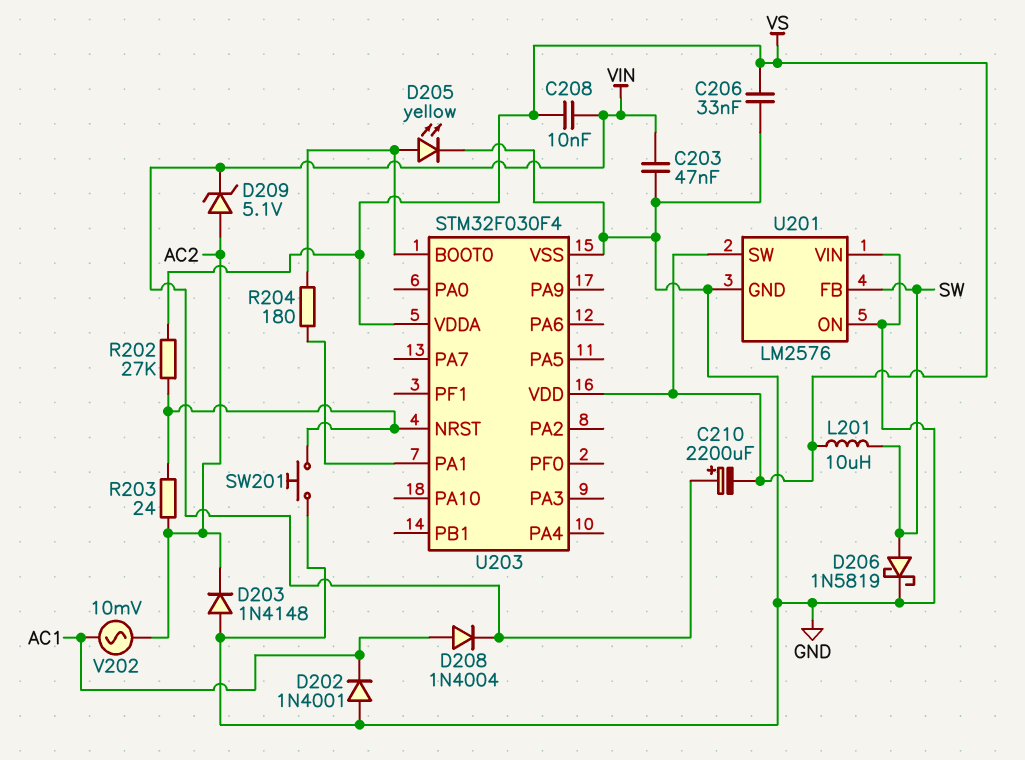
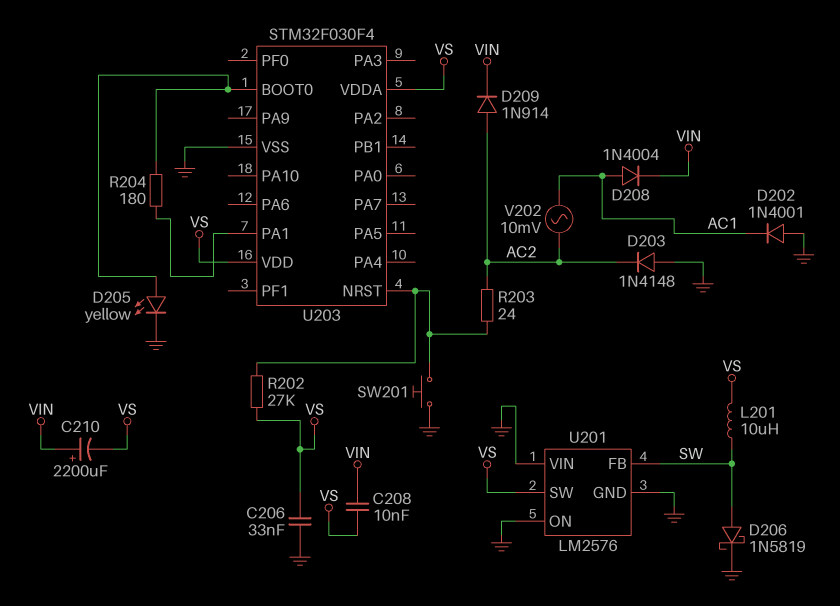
C203: 47nF (GND, VIN) -> none
D209: zener 5.1V (A AC2, K VIN) -> diode 1N914 (A AC2, K VIN)

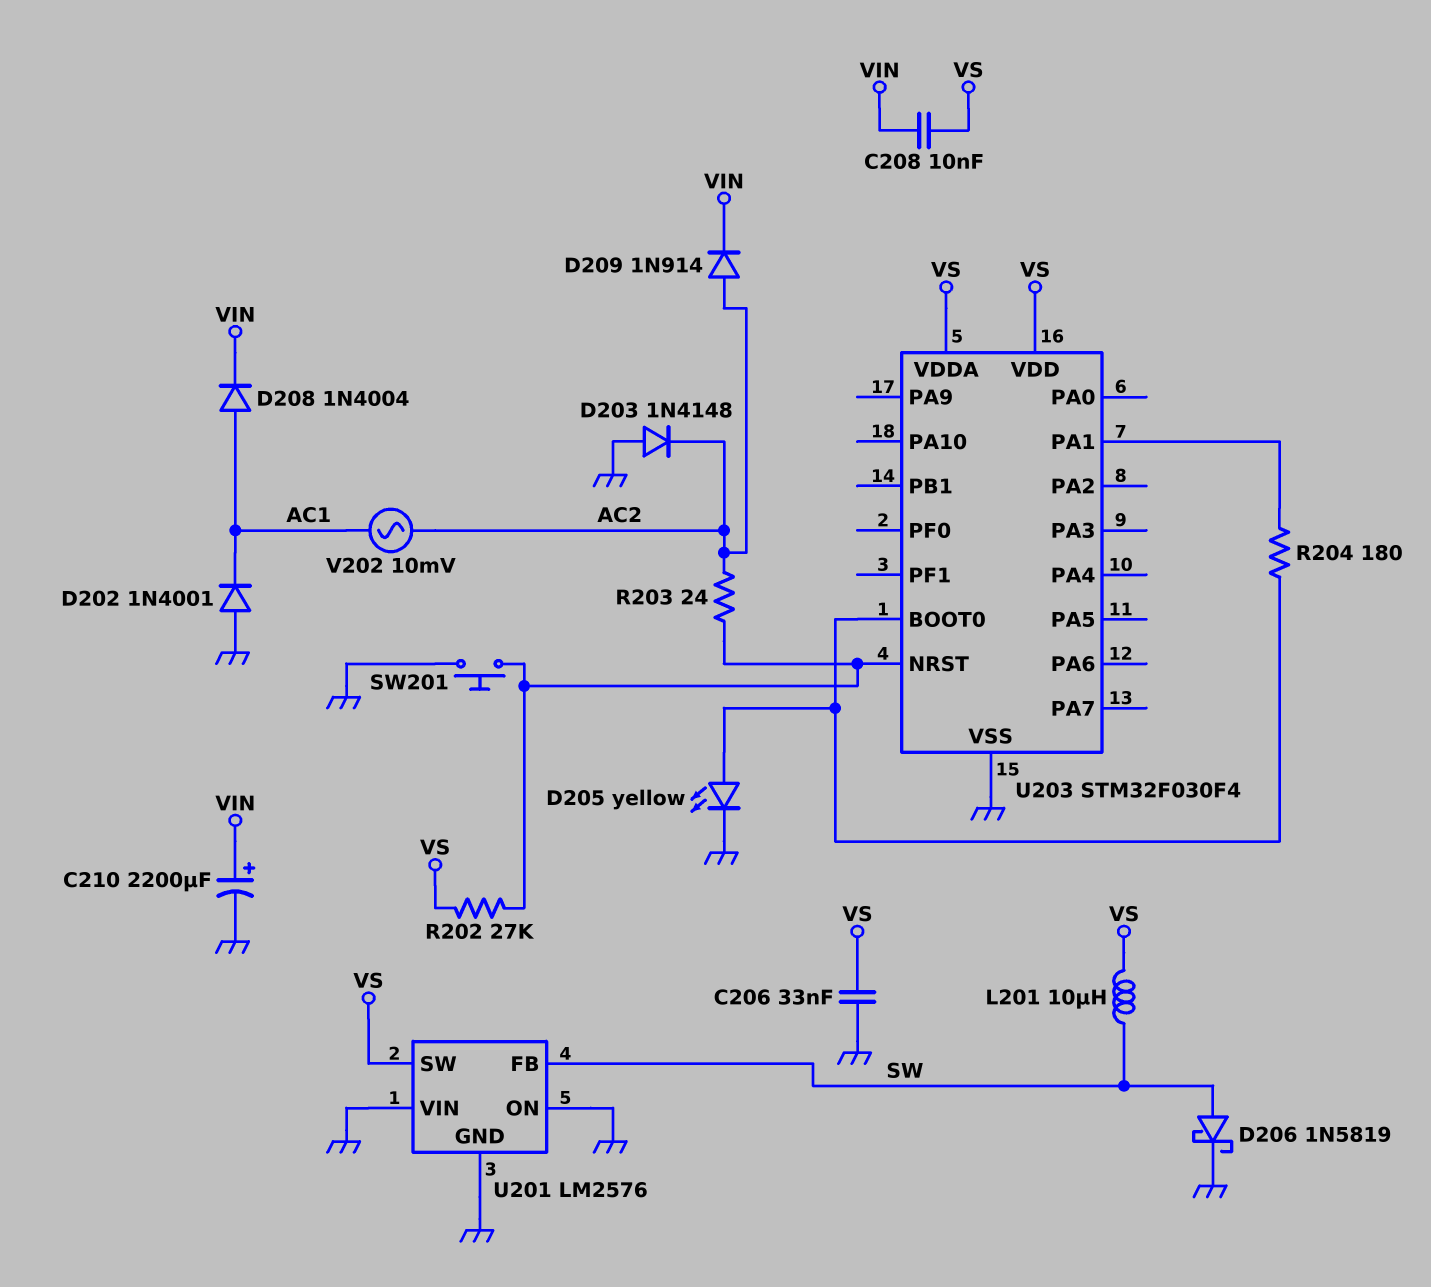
C210: 2200uF (plus VIN, minus VS) -> 2200uF (plus VIN, minus GND)

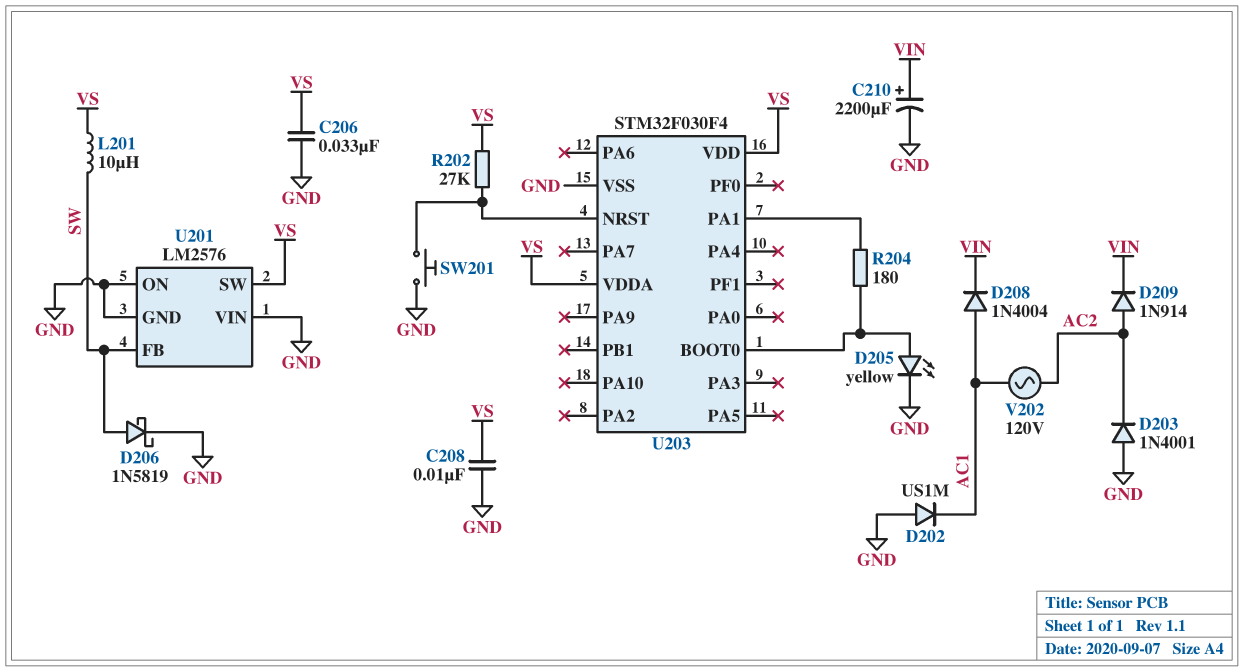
C208: 10nF (VIN, VS) -> 10nF (GND, VS)
D202: diode 1N4001 (A GND, K AC1) -> diode US1M (A GND, K AC1)
D203: diode 1N4148 (A GND, K AC2) -> diode 1N4001 (A GND, K AC2)
R203: 24 (AC2, U203/NRST) -> none
V202: AC 10mV (AC1, AC2) -> AC 120V (AC1, AC2)

